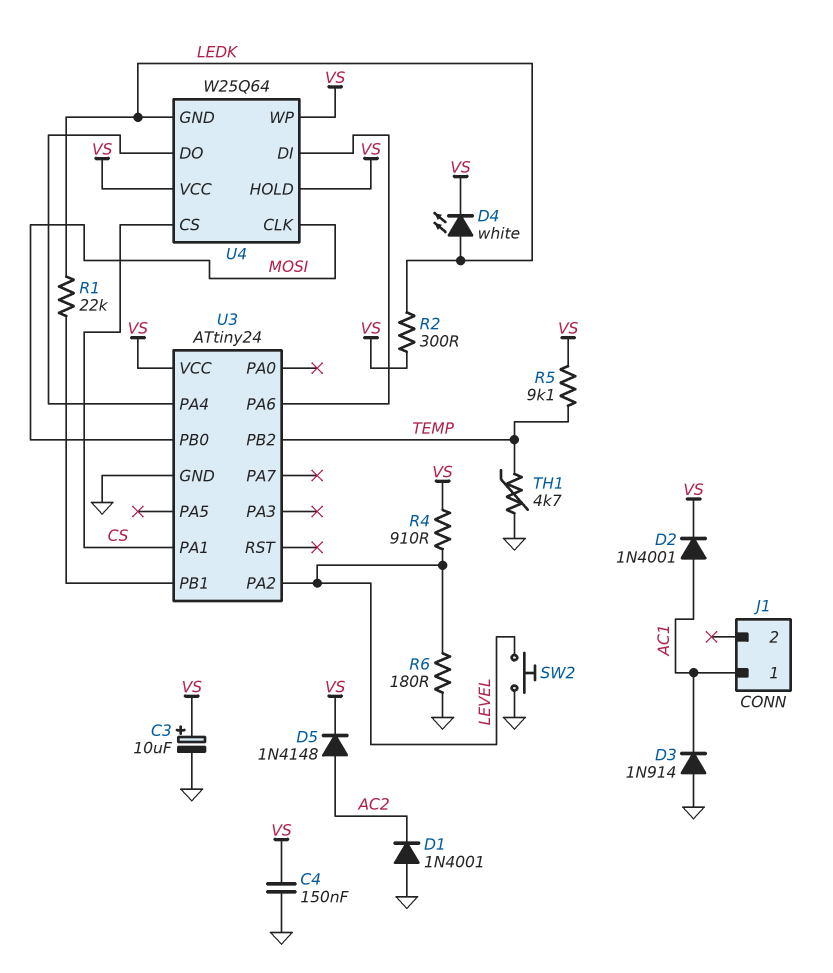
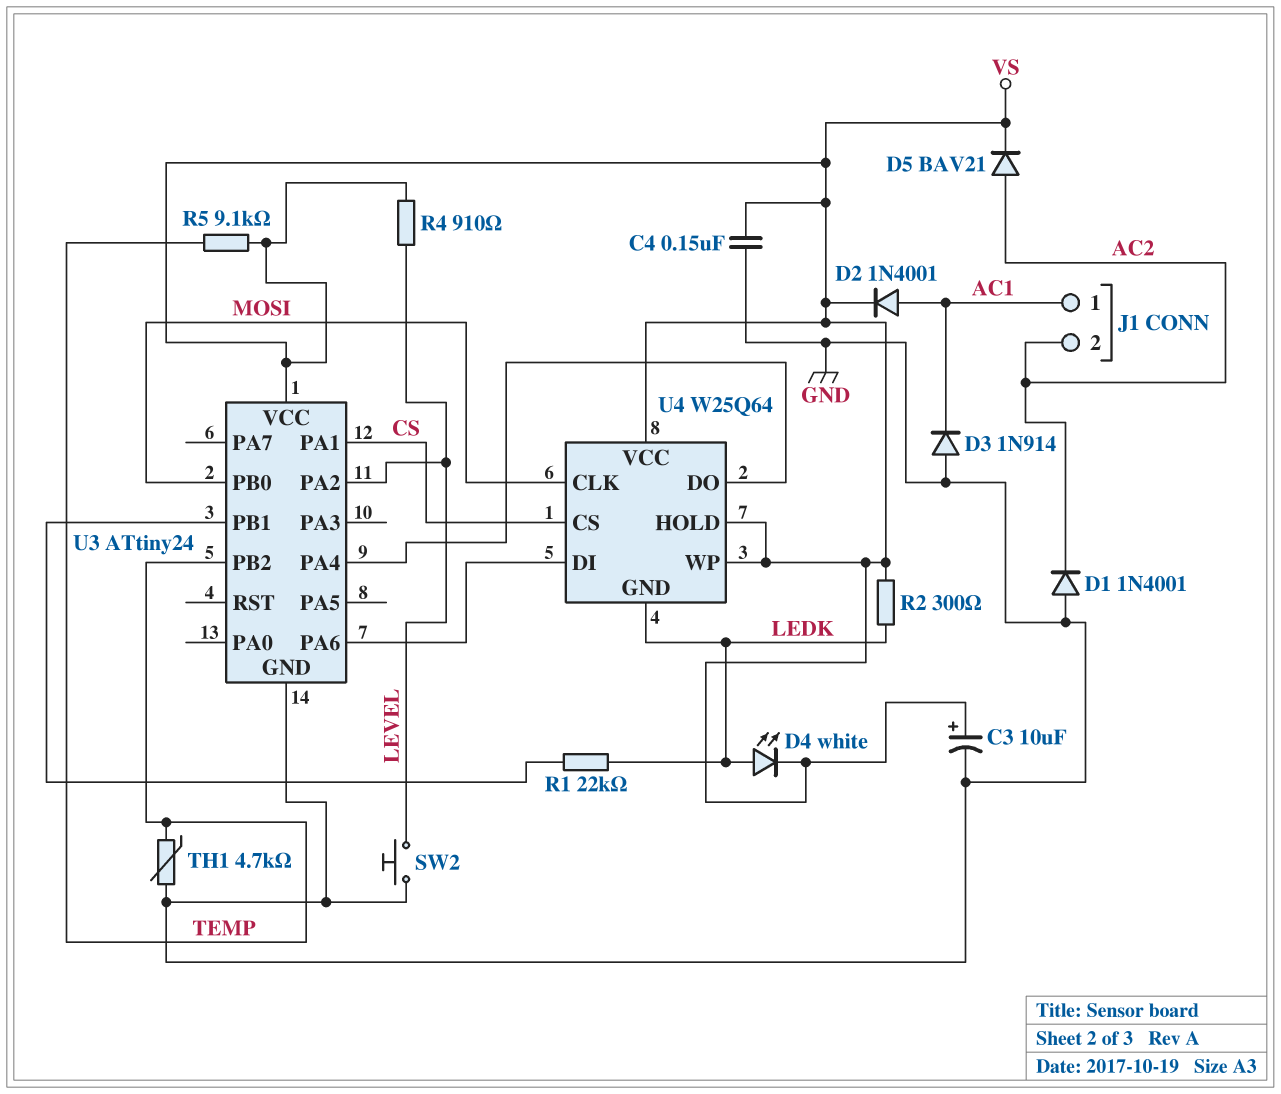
D5: diode 1N4148 (A AC2, K VS) -> diode BAV21 (A AC2, K VS)
J1 pin 2: none -> AC2
R6: 180 (GND, LEVEL) -> none

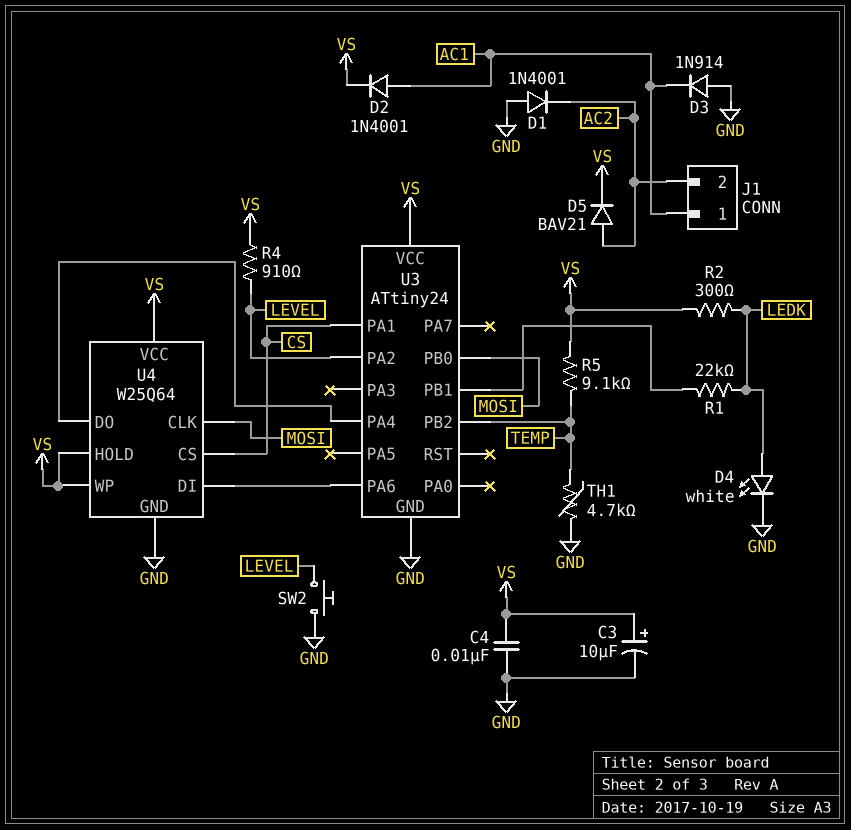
C4: 150nF (GND, VS) -> 10nF (GND, VS)
D4: LED white (A LEDK, K VS) -> LED white (A LEDK, K GND)
U4 pin GND: LEDK -> GND

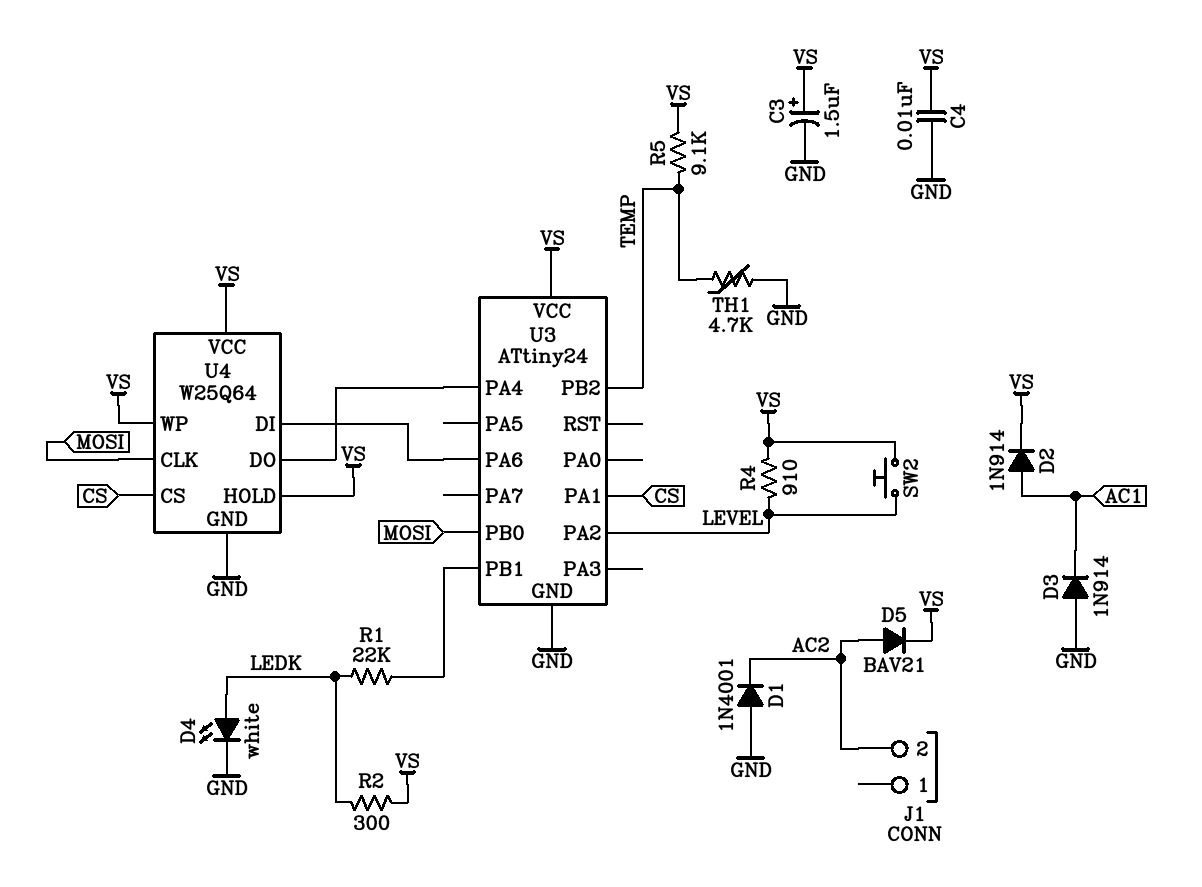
C3: 10uF (plus VS, minus GND) -> 1.5uF (plus VS, minus GND)
D2: diode 1N4001 (A AC1, K VS) -> diode 1N914 (A AC1, K VS)
J1 pin 1: AC1 -> none
SW2: button (GND, LEVEL) -> button (LEVEL, VS)

